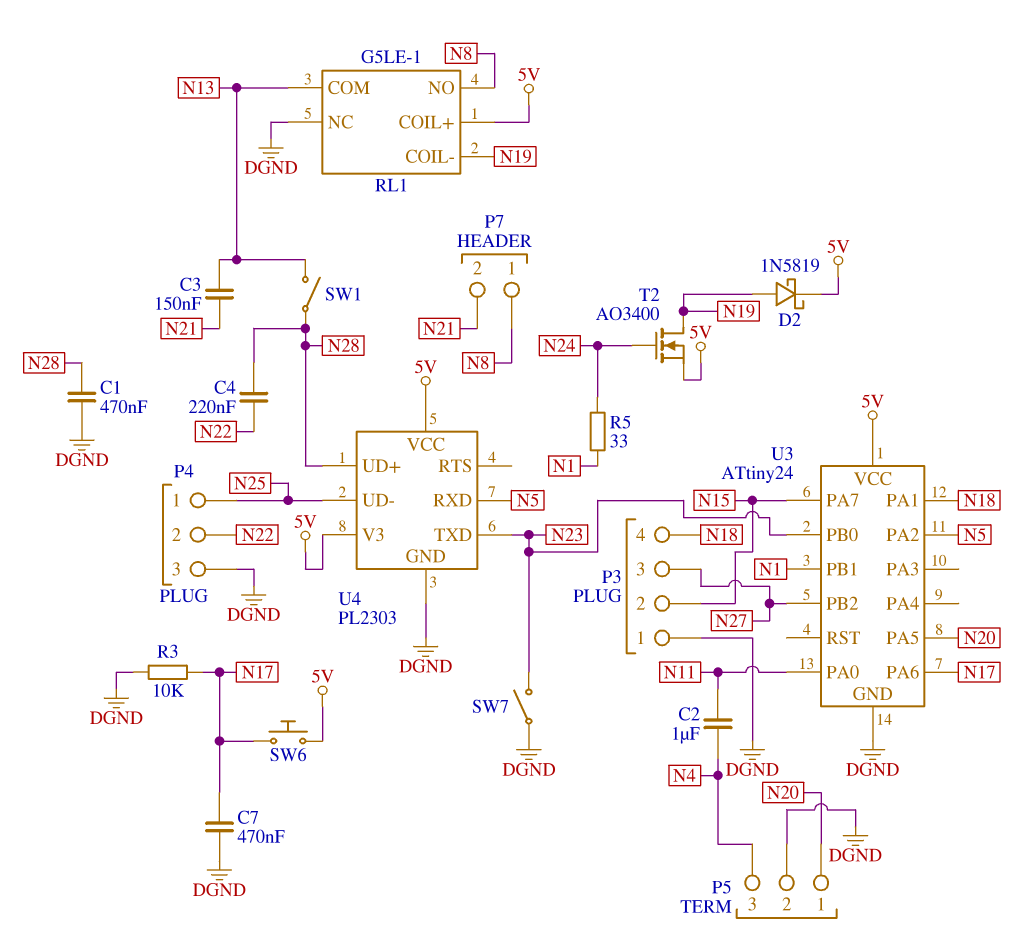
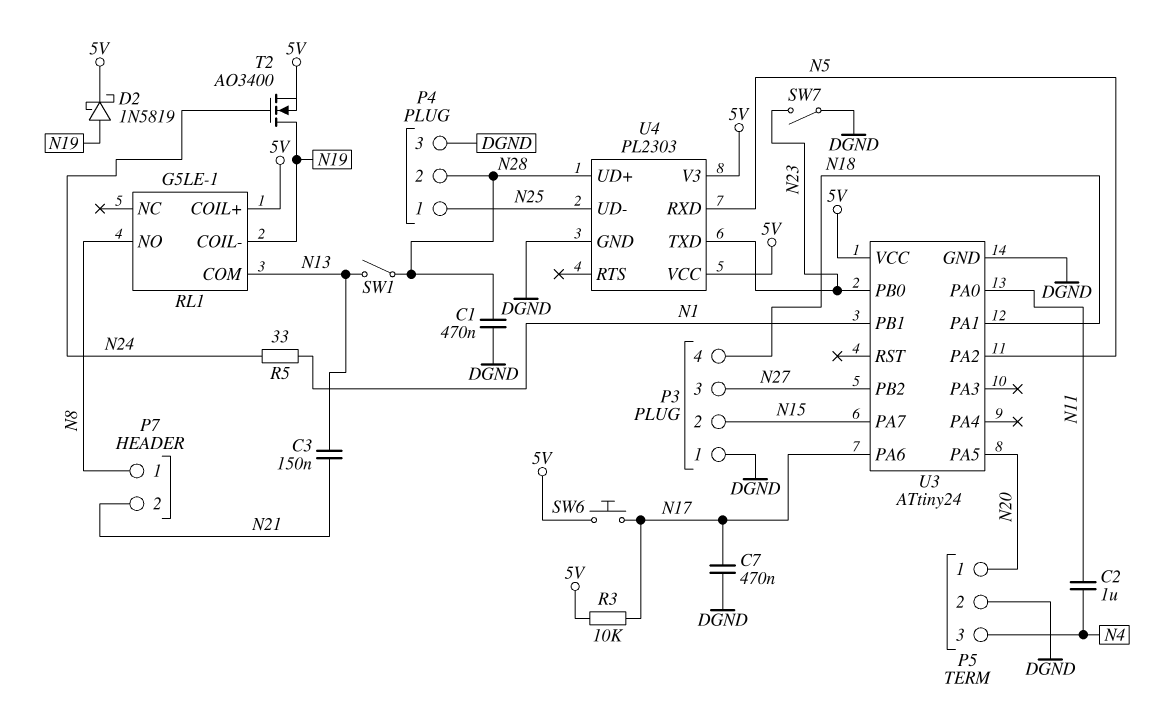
C4: 220nF (N22, N28) -> none
P4 pin 2: N22 -> N28
R3: 10k (DGND, N17) -> 10k (5V, N17)
RL1 pin NC: DGND -> none

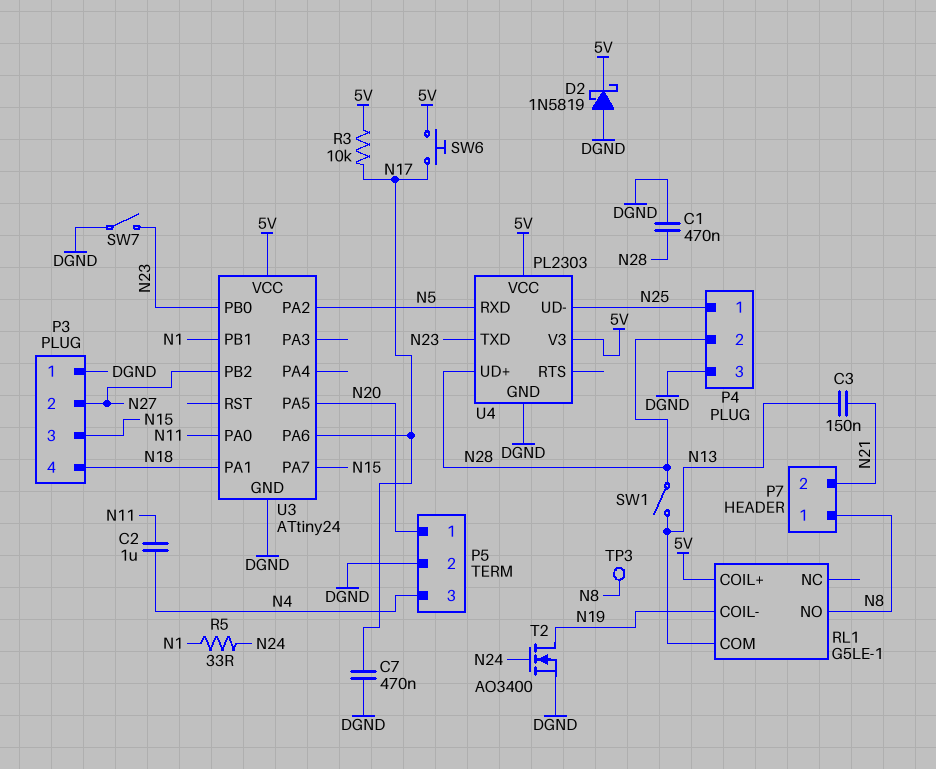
D2: schottky 1N5819 (A N19, K 5V) -> schottky 1N5819 (A DGND, K 5V)
P3 pin 2: N15 -> N27
P3 pin 3: N27 -> N15
T2: NMOS AO3400 (G N24, D N19, S 5V) -> NMOS AO3400 (G N24, D N19, S DGND)
TP3: none -> test point (N8)

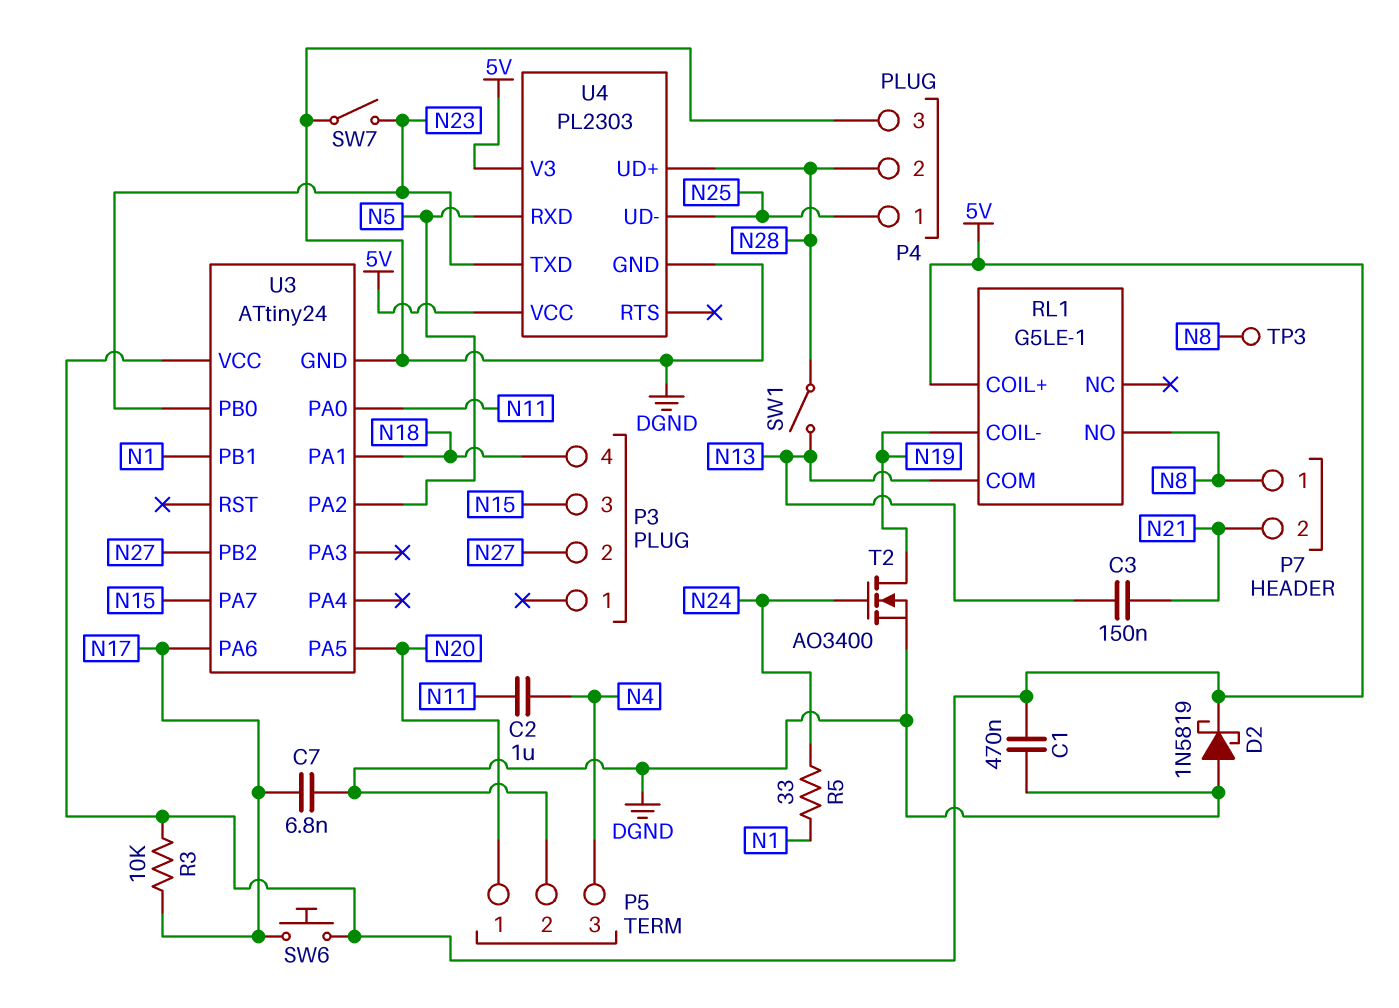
C1: 470nF (DGND, N28) -> 470nF (5V, DGND)
C7: 470nF (DGND, N17) -> 6.8nF (DGND, N17)
P3 pin 1: DGND -> none

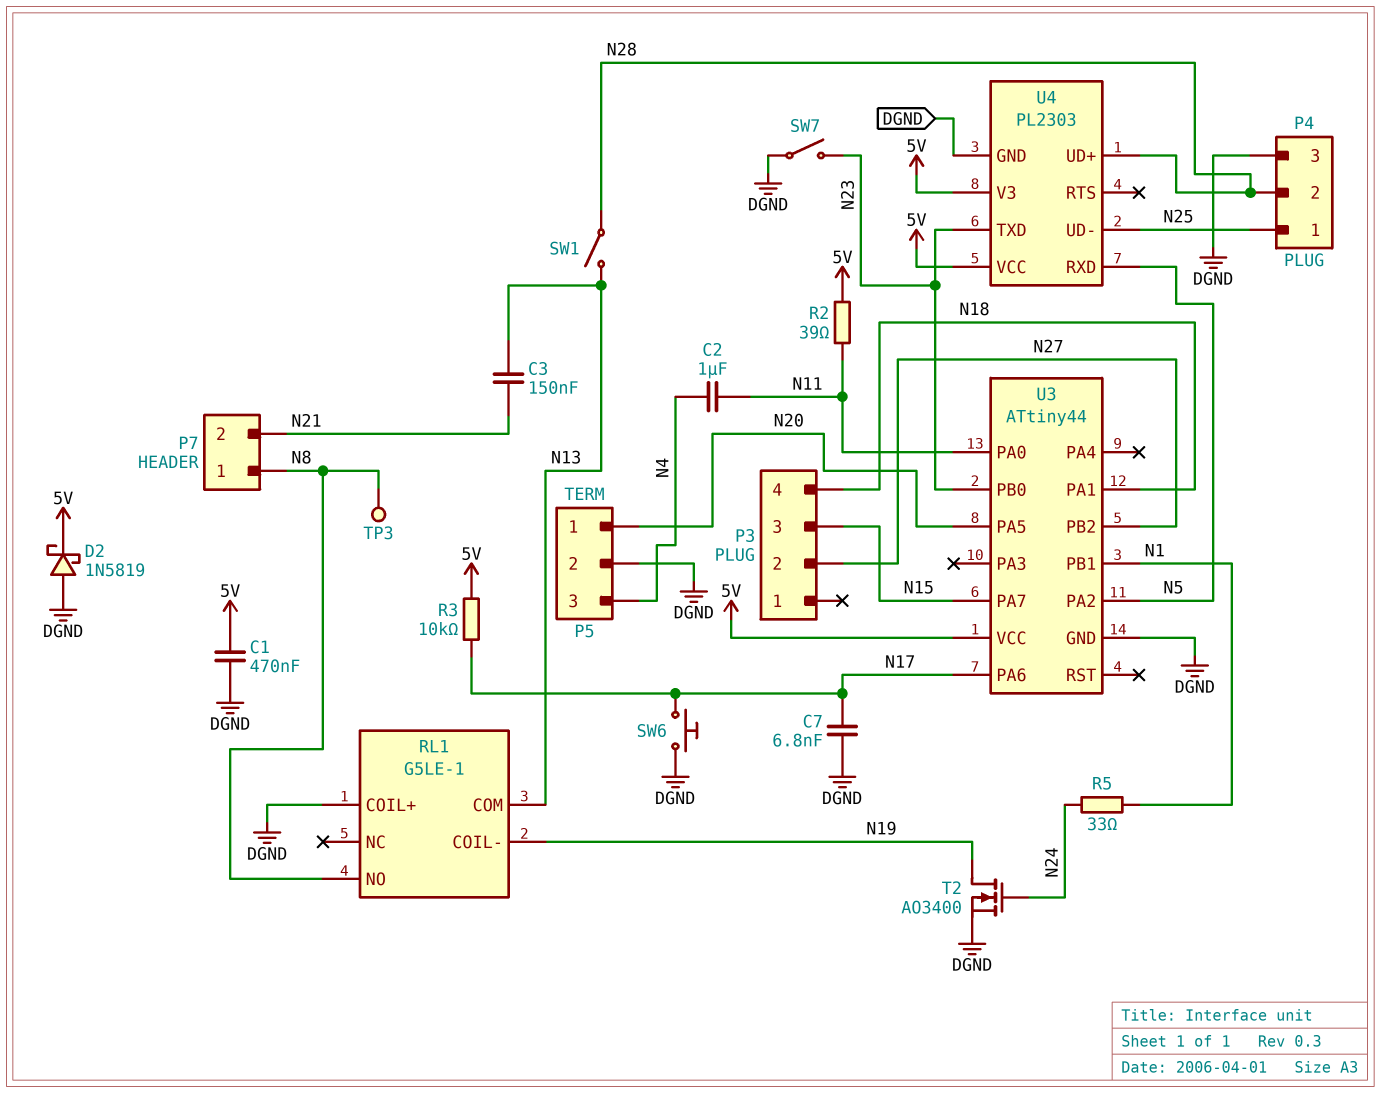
R2: none -> 39 (5V, N11)
RL1 pin COIL+: 5V -> DGND
SW6: button (5V, N17) -> button (DGND, N17)
U3: ATtiny24 -> ATtiny44

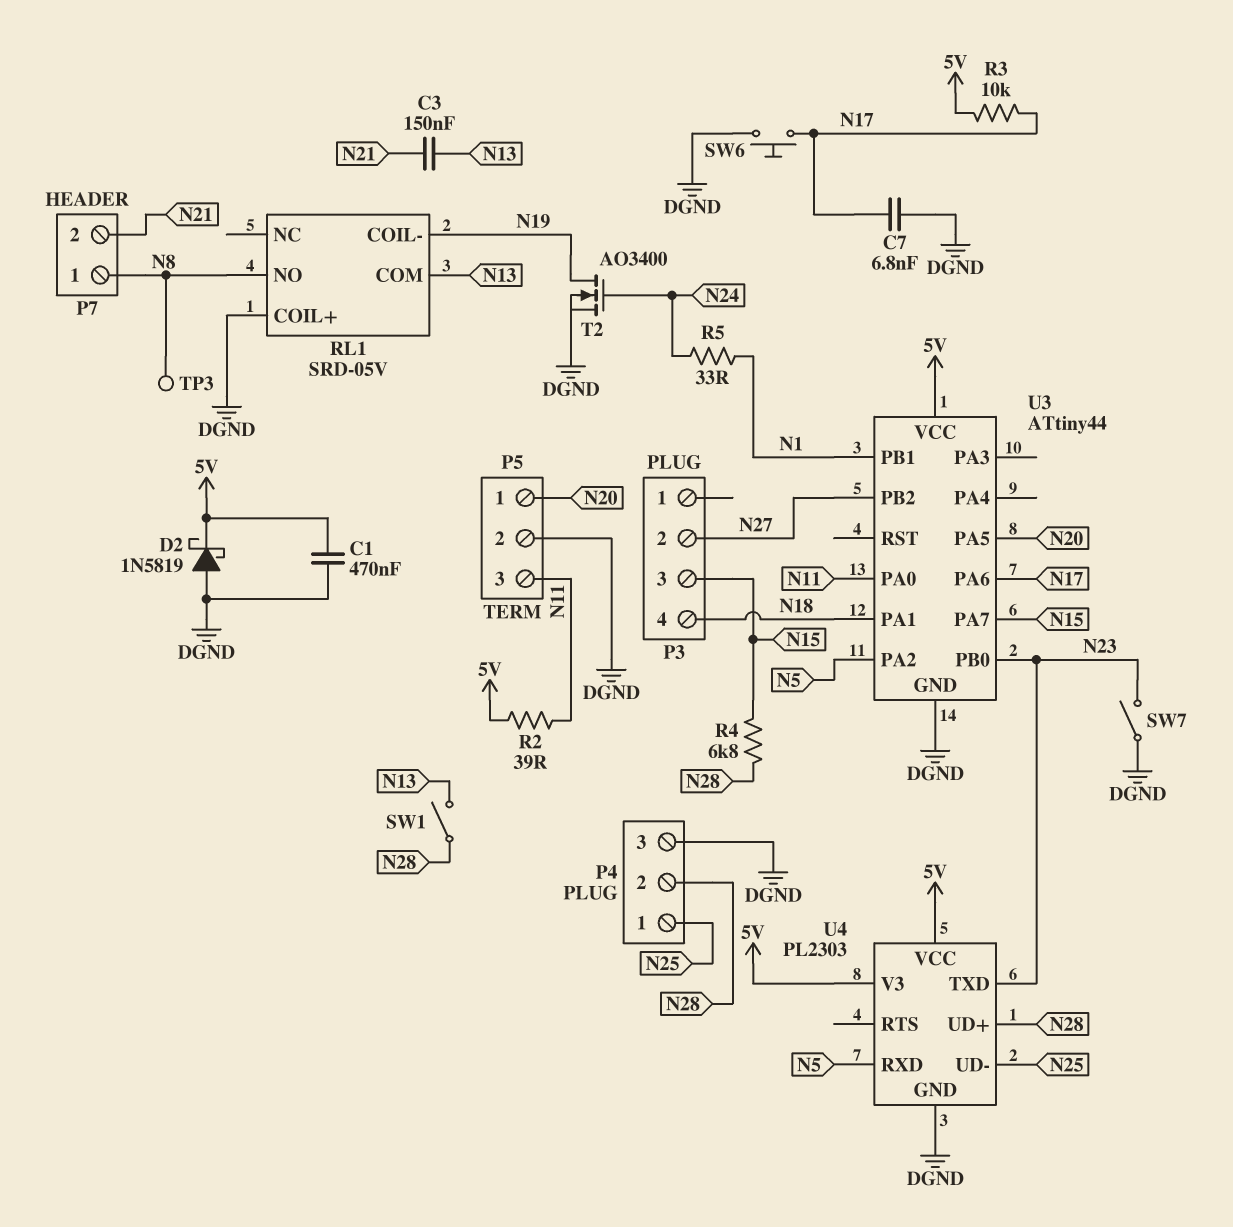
C2: 1uF (N4, N11) -> none
P5 pin 3: N4 -> N11
R4: none -> 6.8k (N15, N28)
RL1: G5LE-1 -> SRD-05V

